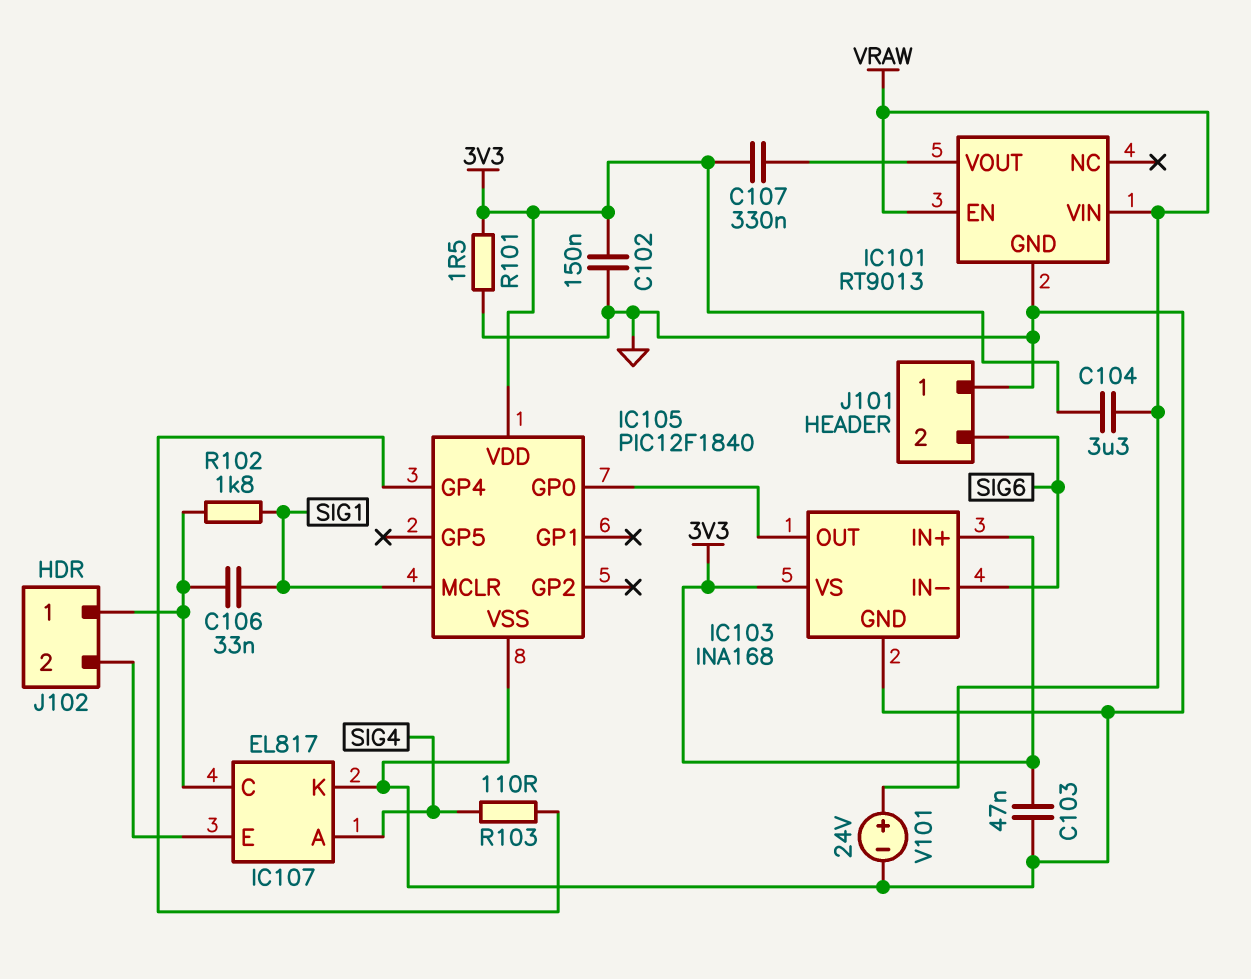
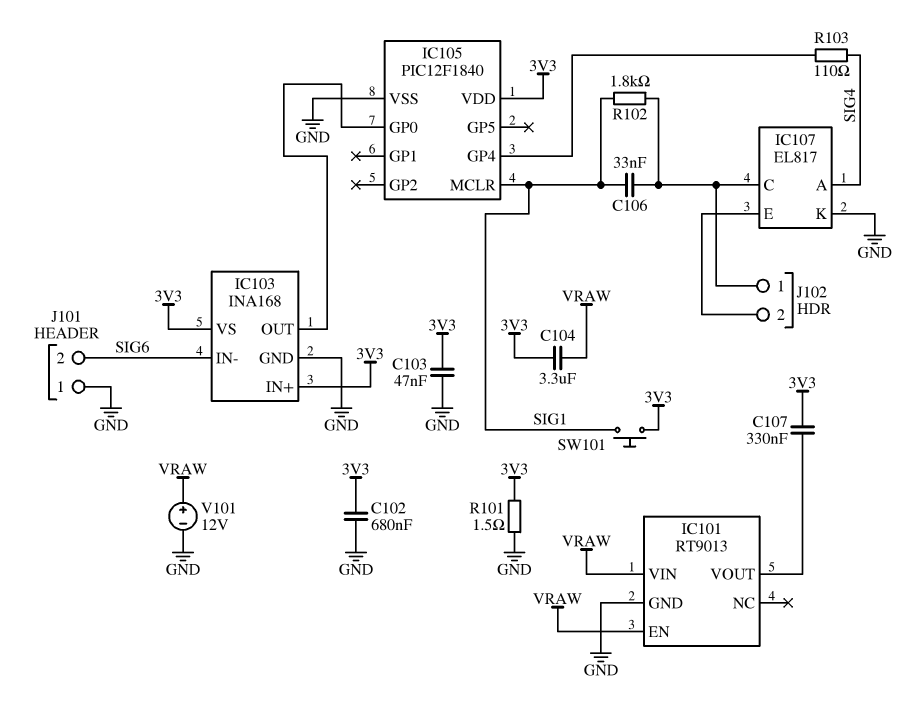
C102: 150nF (3V3, GND) -> 680nF (3V3, GND)
SW101: none -> button (3V3, SIG1)
V101: 24V (plus VRAW, minus GND) -> 12V (plus VRAW, minus GND)

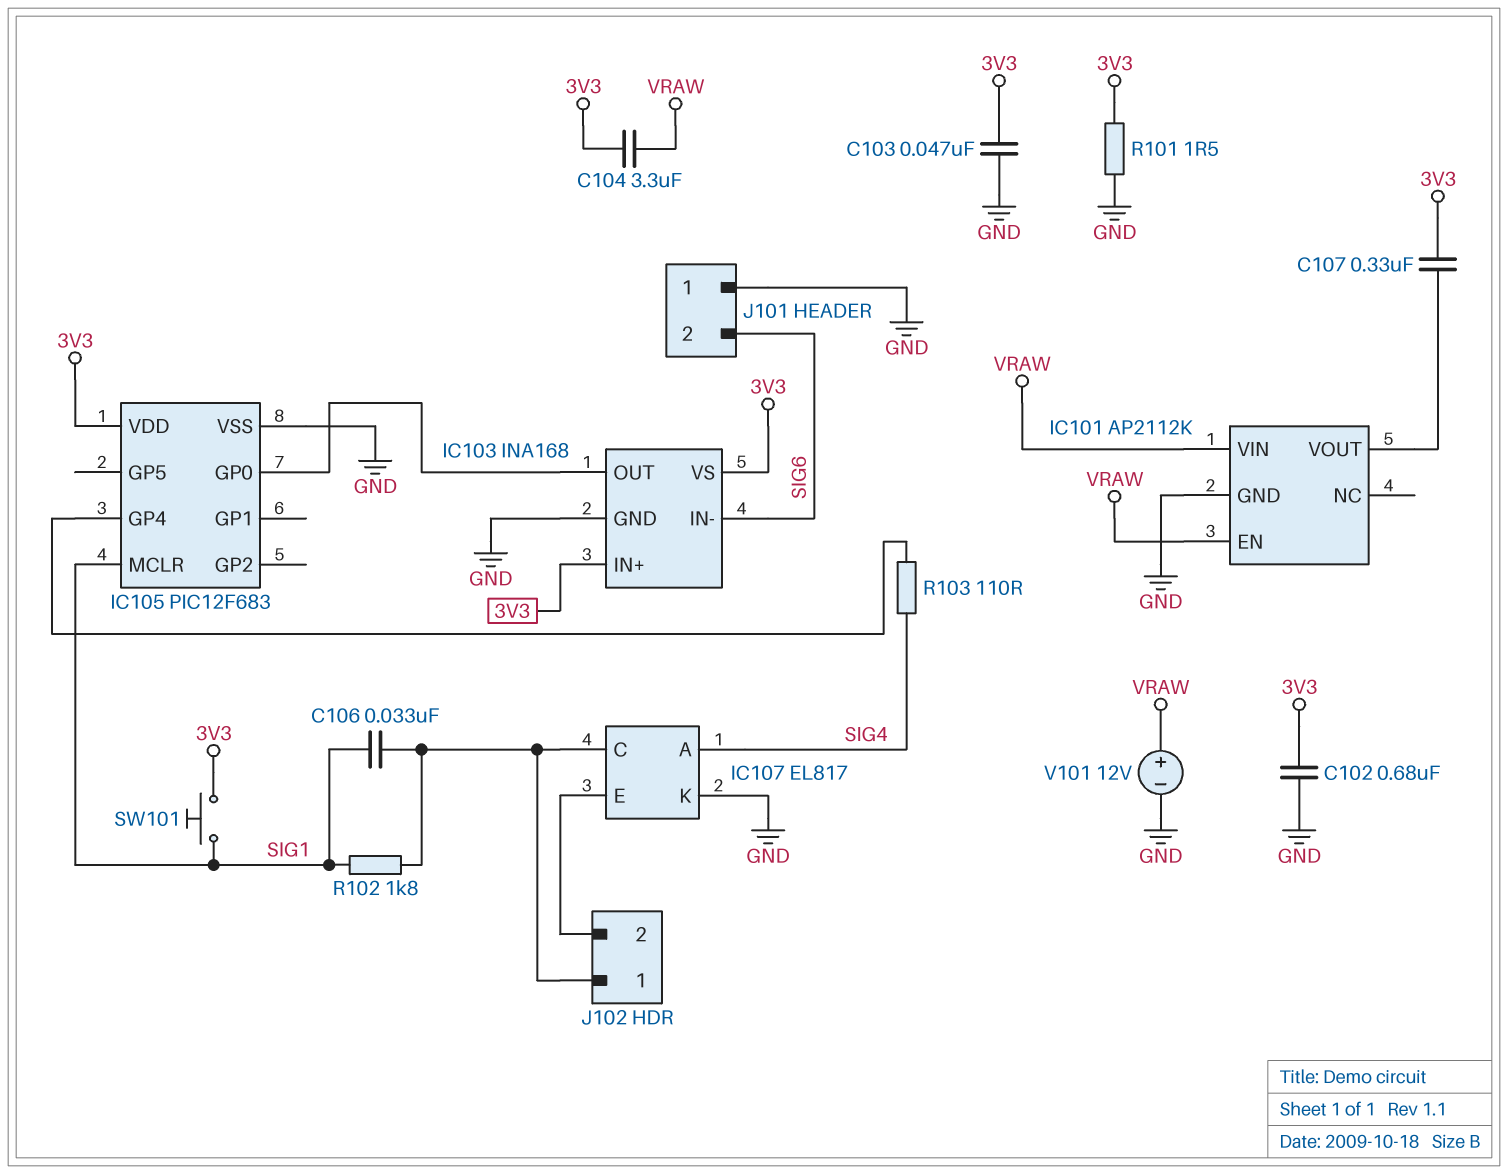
IC101: RT9013 -> AP2112K
IC105: PIC12F1840 -> PIC12F683

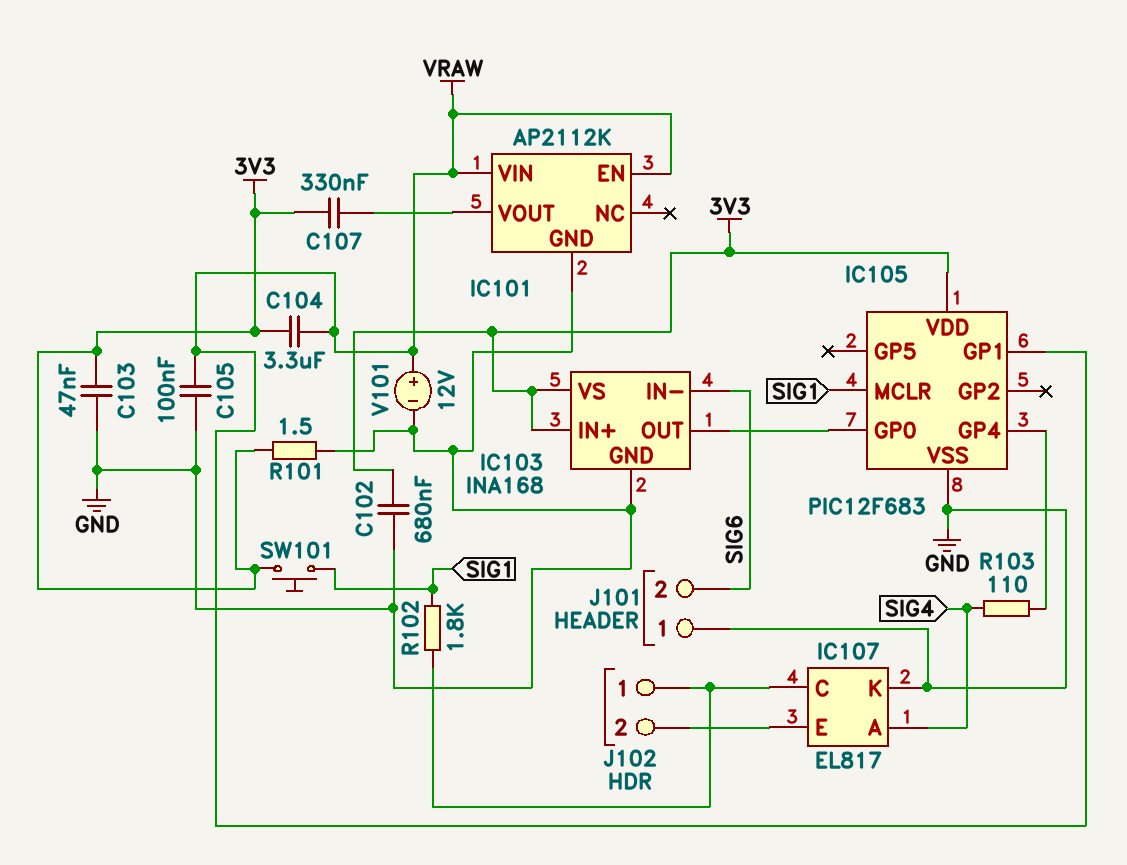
C105: none -> 100nF (GND, VRAW)
C106: 33nF (IC107/C, SIG1) -> none
IC105 pin GP1: none -> VRAW

